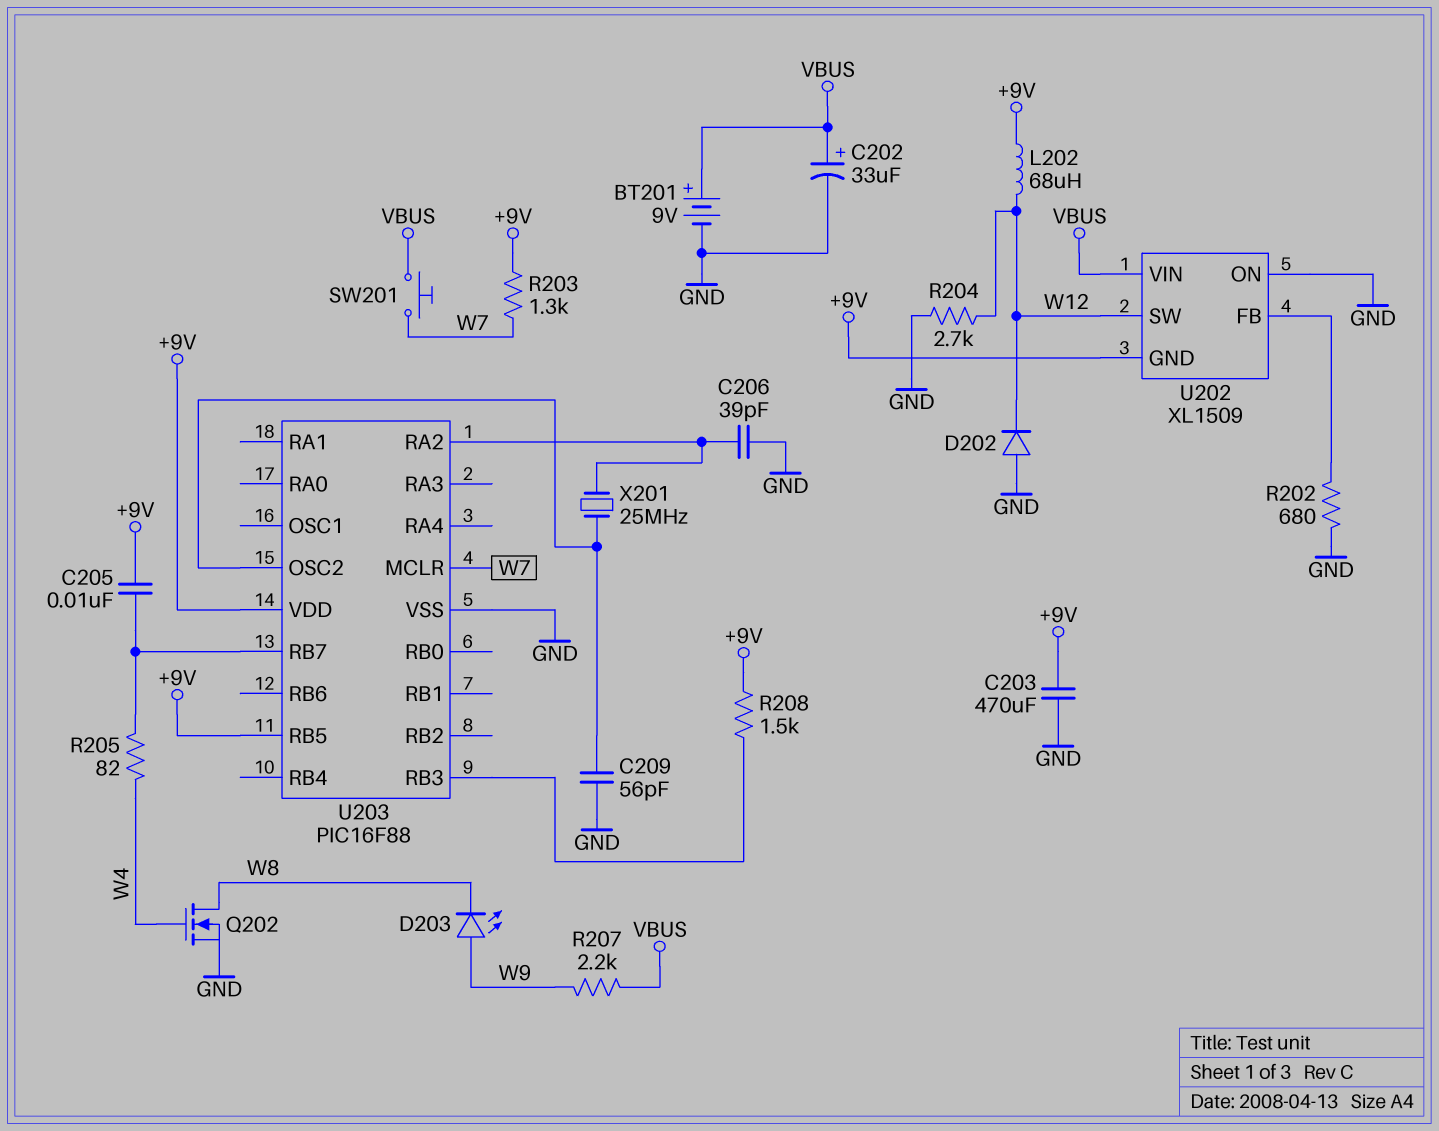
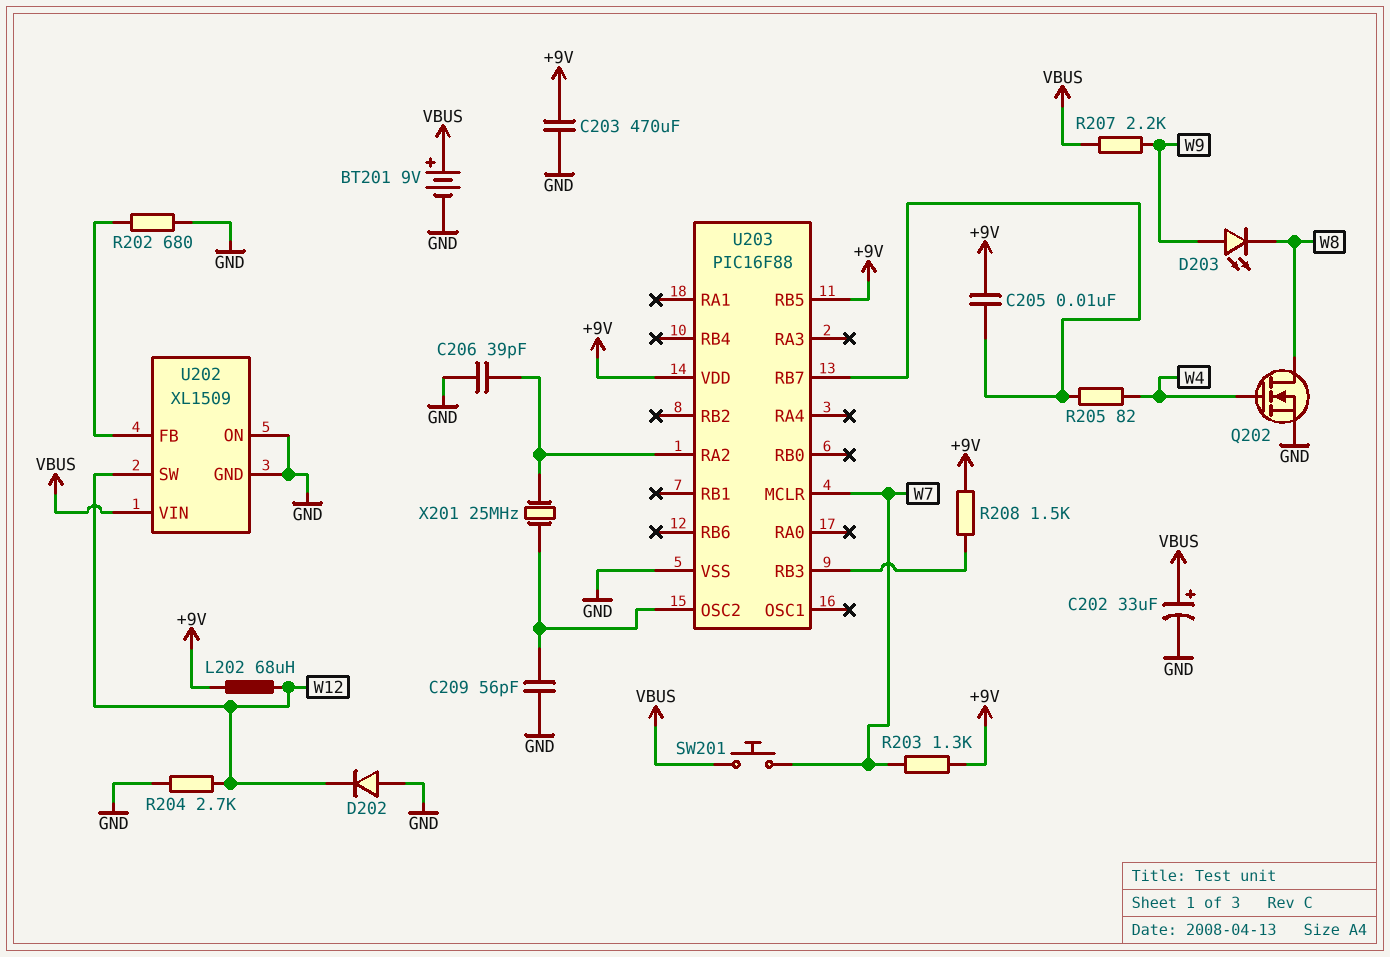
U202 pin GND: +9V -> GND

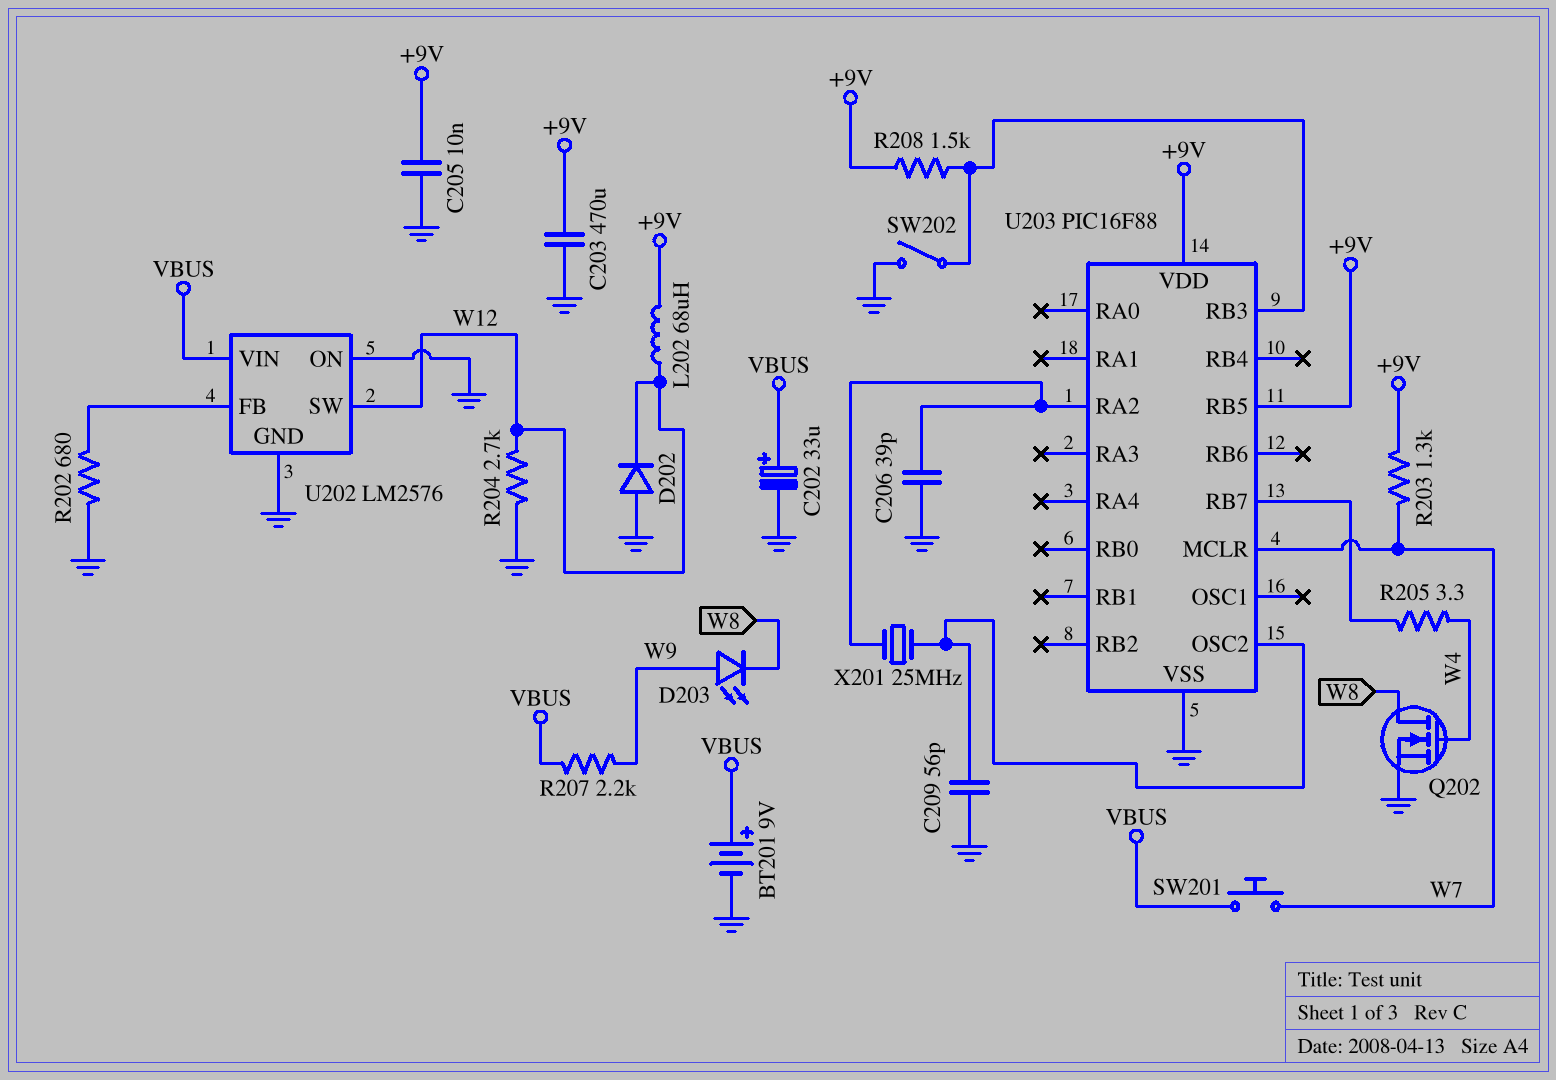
C205: 10nF (+9V, U203/RB7) -> 10nF (+9V, GND)
R205: 82 (U203/RB7, W4) -> 3.3 (U203/RB7, W4)
SW202: none -> switch (GND, U203/RB3)
U202: XL1509 -> LM2576

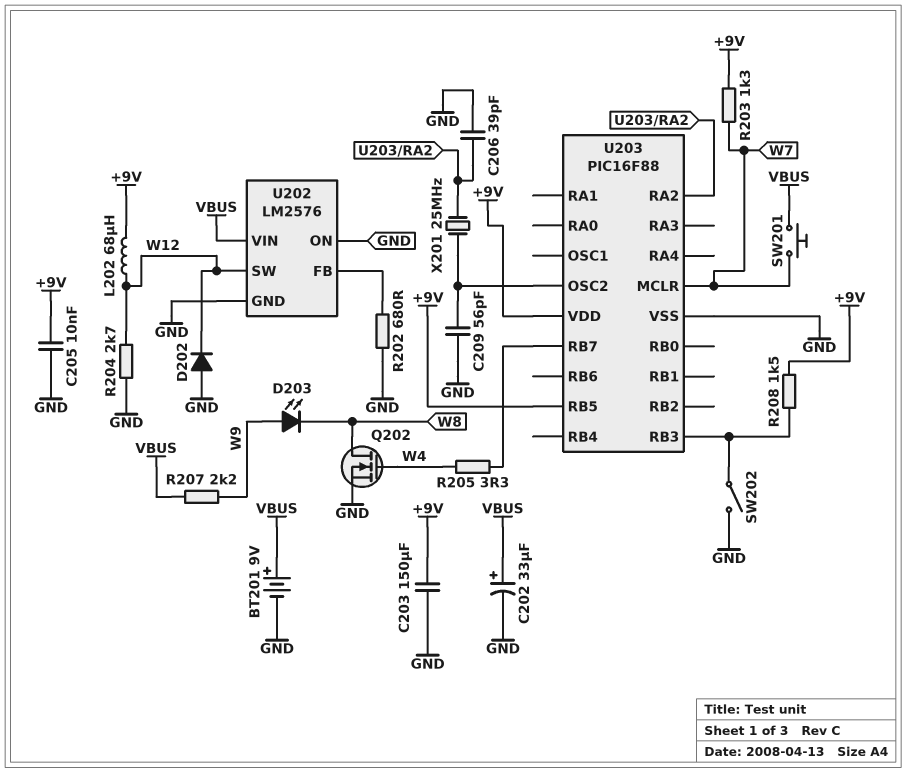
C203: 470uF (+9V, GND) -> 150uF (+9V, GND)

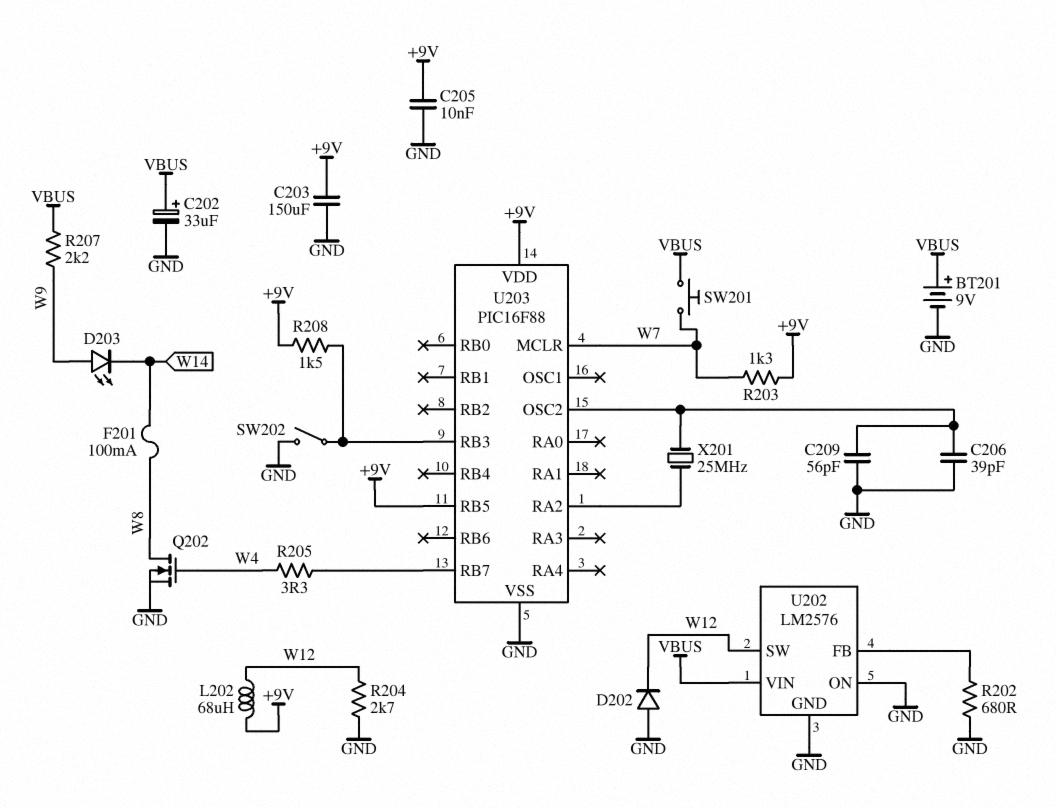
C206: 39pF (GND, U203/RA2) -> 39pF (GND, U203/OSC2)
D203: LED (A W9, K W8) -> LED (A W9, K W14)
F201: none -> 100mA (W8, W14)

